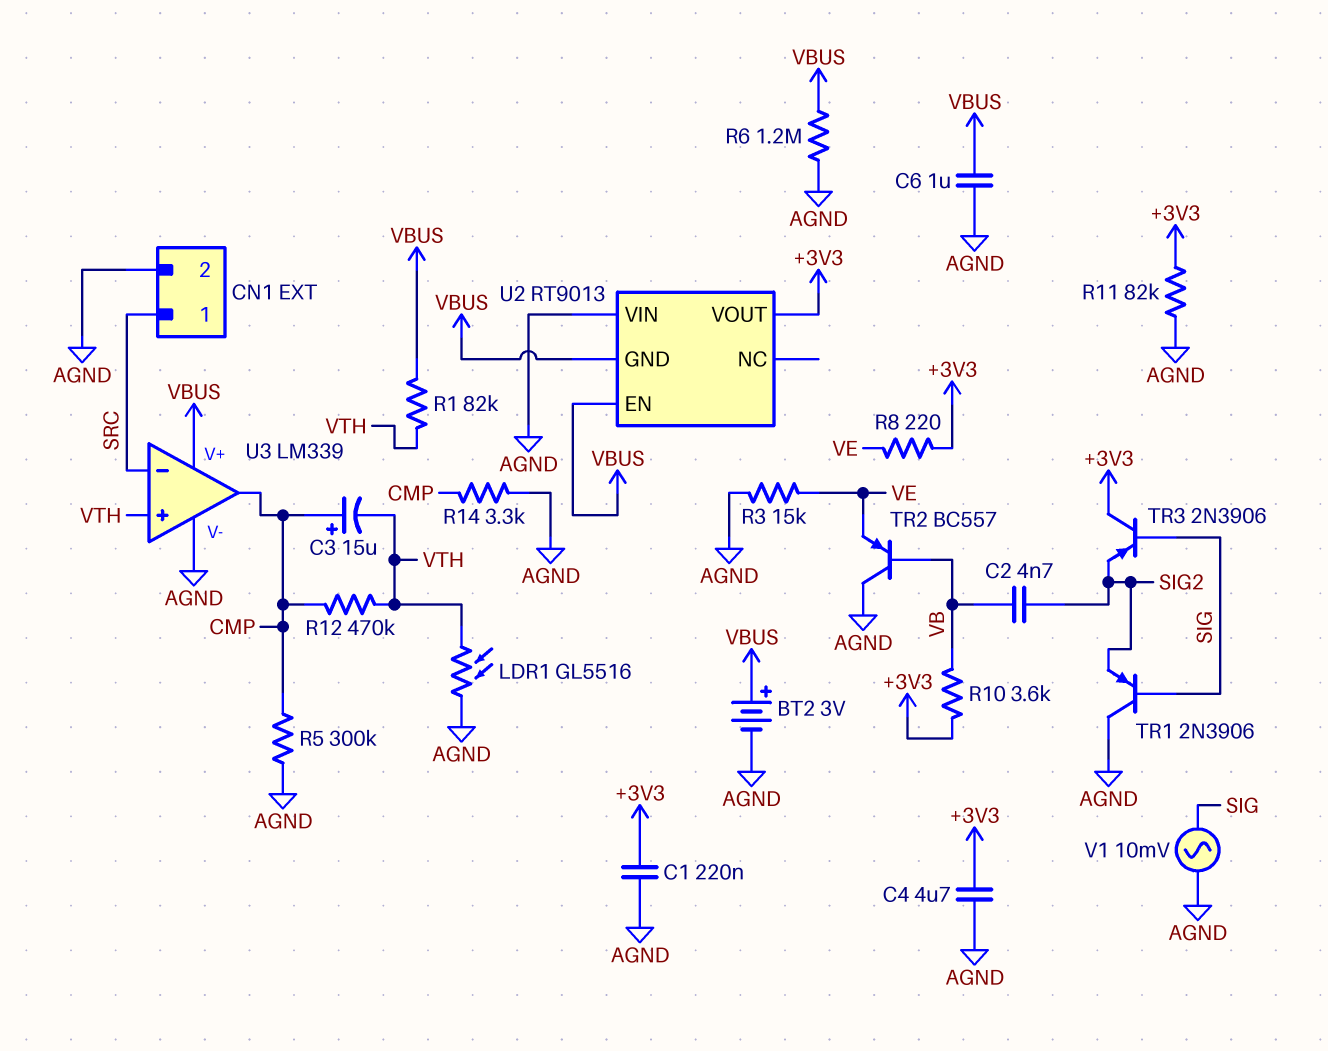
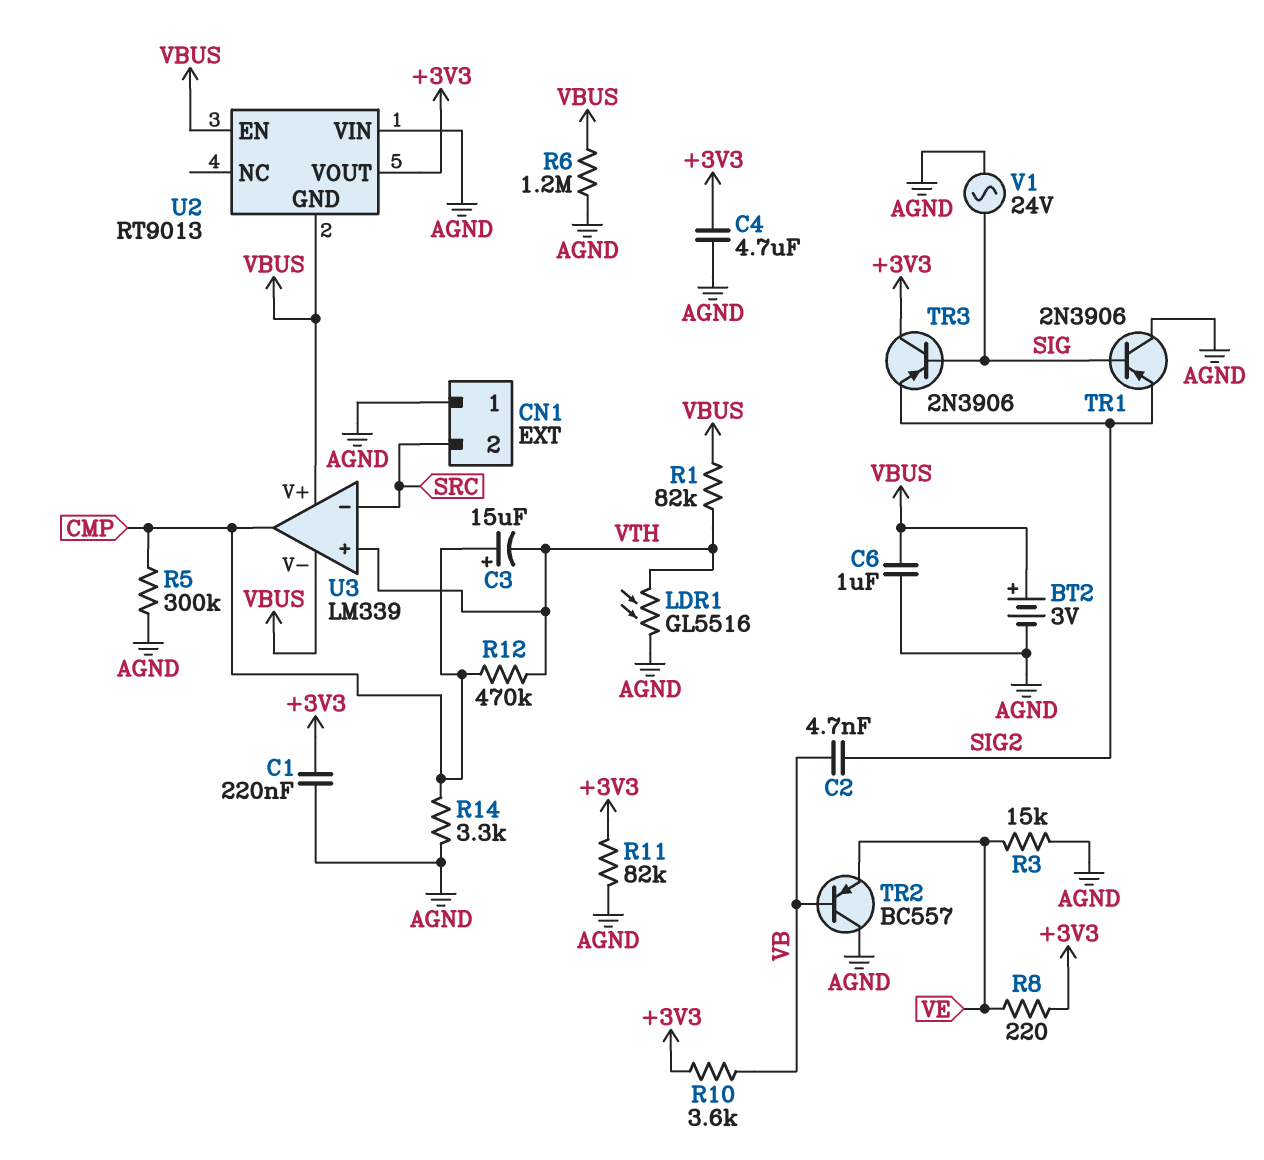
CN1 pin 1: SRC -> AGND
CN1 pin 2: AGND -> SRC
U3 pin V-: AGND -> VBUS
V1: AC 10mV (AGND, SIG) -> AC 24V (AGND, SIG)

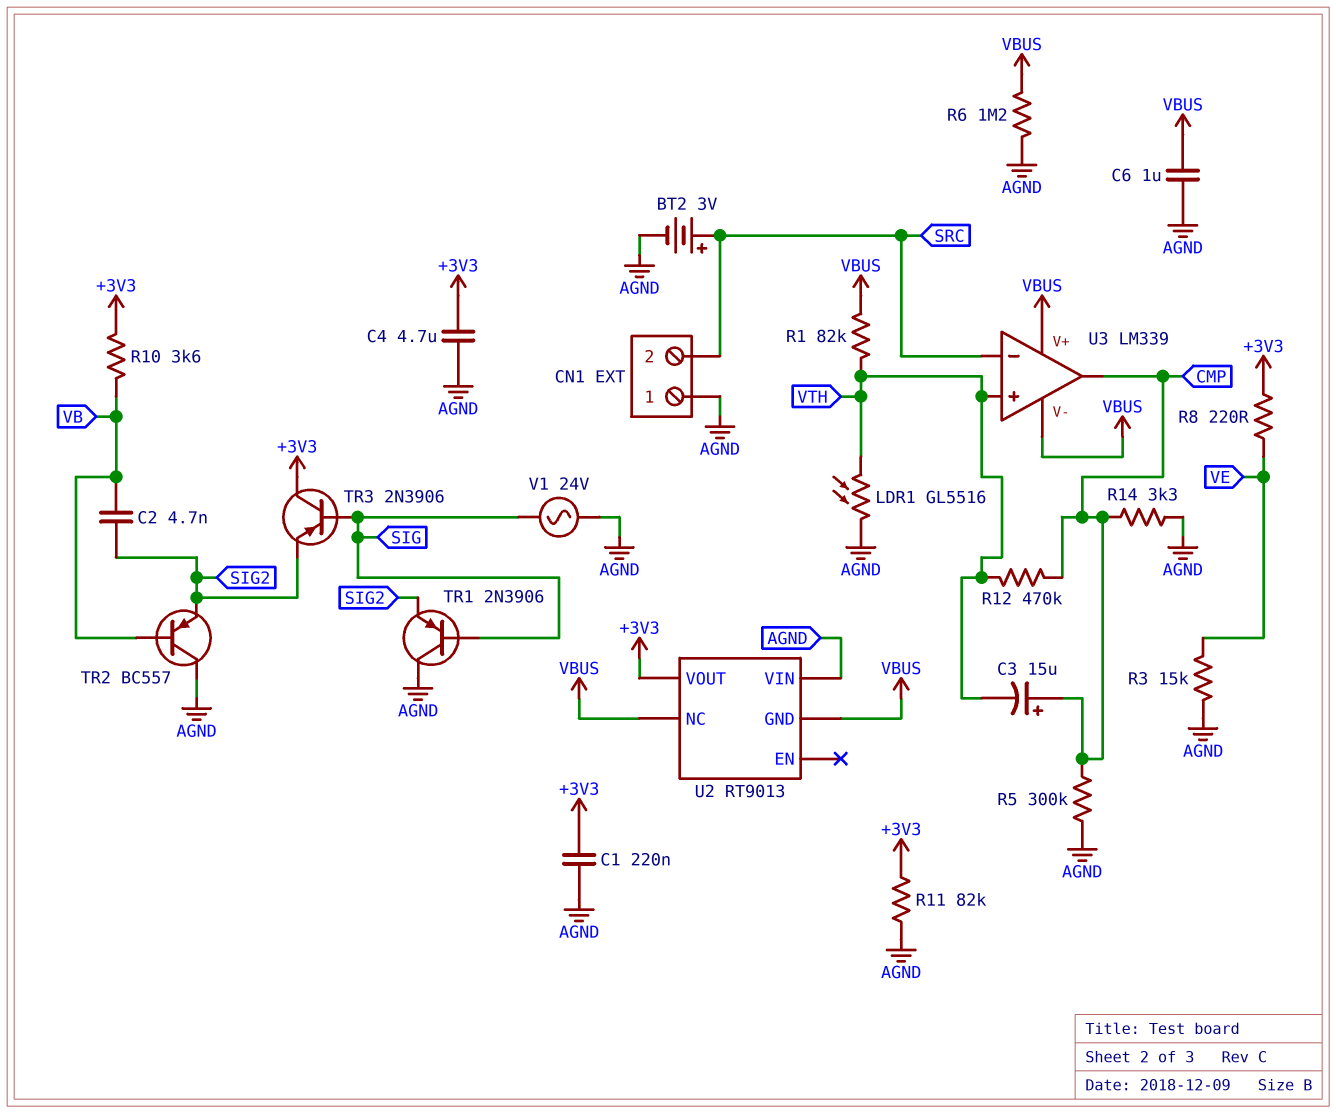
BT2: 3V (plus VBUS, minus AGND) -> 3V (plus SRC, minus AGND)
TR2: PNP BC557 (B VB, C AGND, E VE) -> PNP BC557 (B VB, C AGND, E SIG2)
U2 pin EN: VBUS -> none
U2 pin NC: none -> VBUS

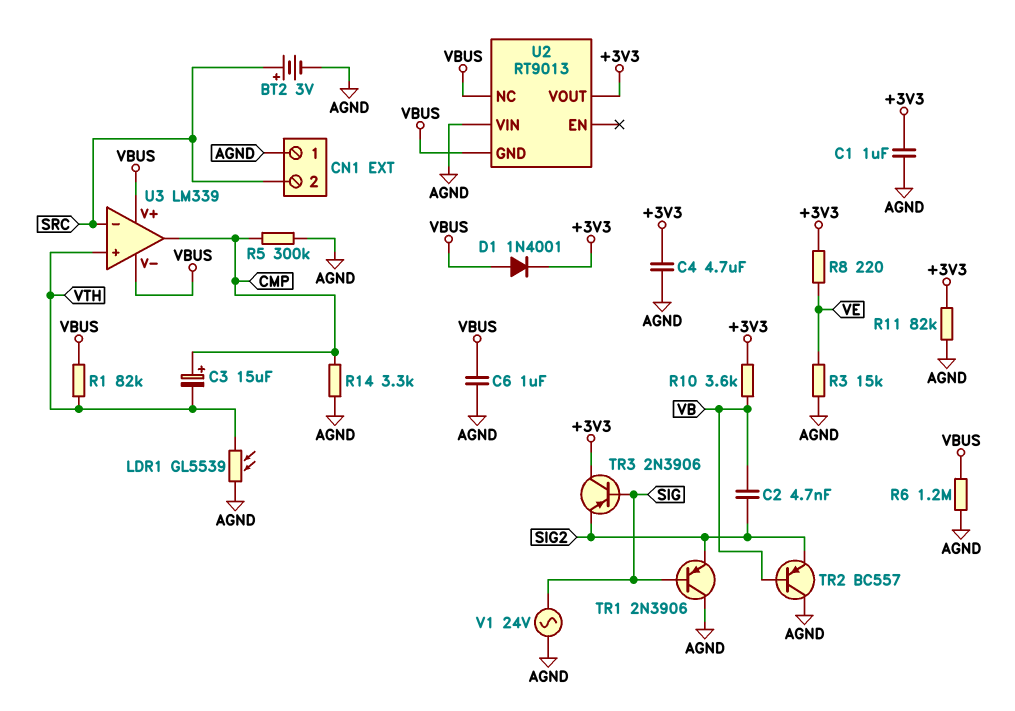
C1: 220nF (+3V3, AGND) -> 1uF (+3V3, AGND)
D1: none -> diode 1N4001 (A VBUS, K +3V3)
LDR1: GL5516 (AGND, VTH) -> GL5539 (AGND, VTH)
R12: 470k (CMP, VTH) -> none

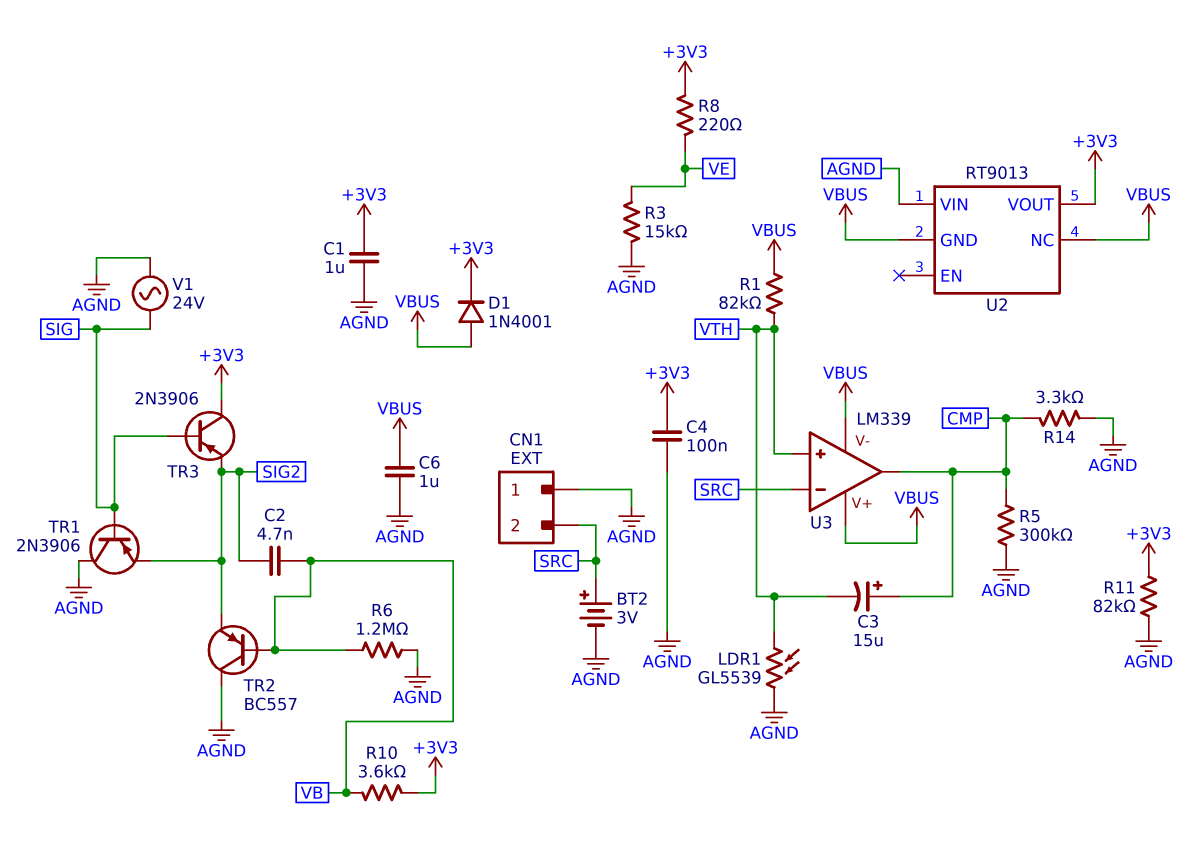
C4: 4.7uF (+3V3, AGND) -> 100nF (+3V3, AGND)
R6: 1.2M (AGND, VBUS) -> 1.2M (AGND, VB)

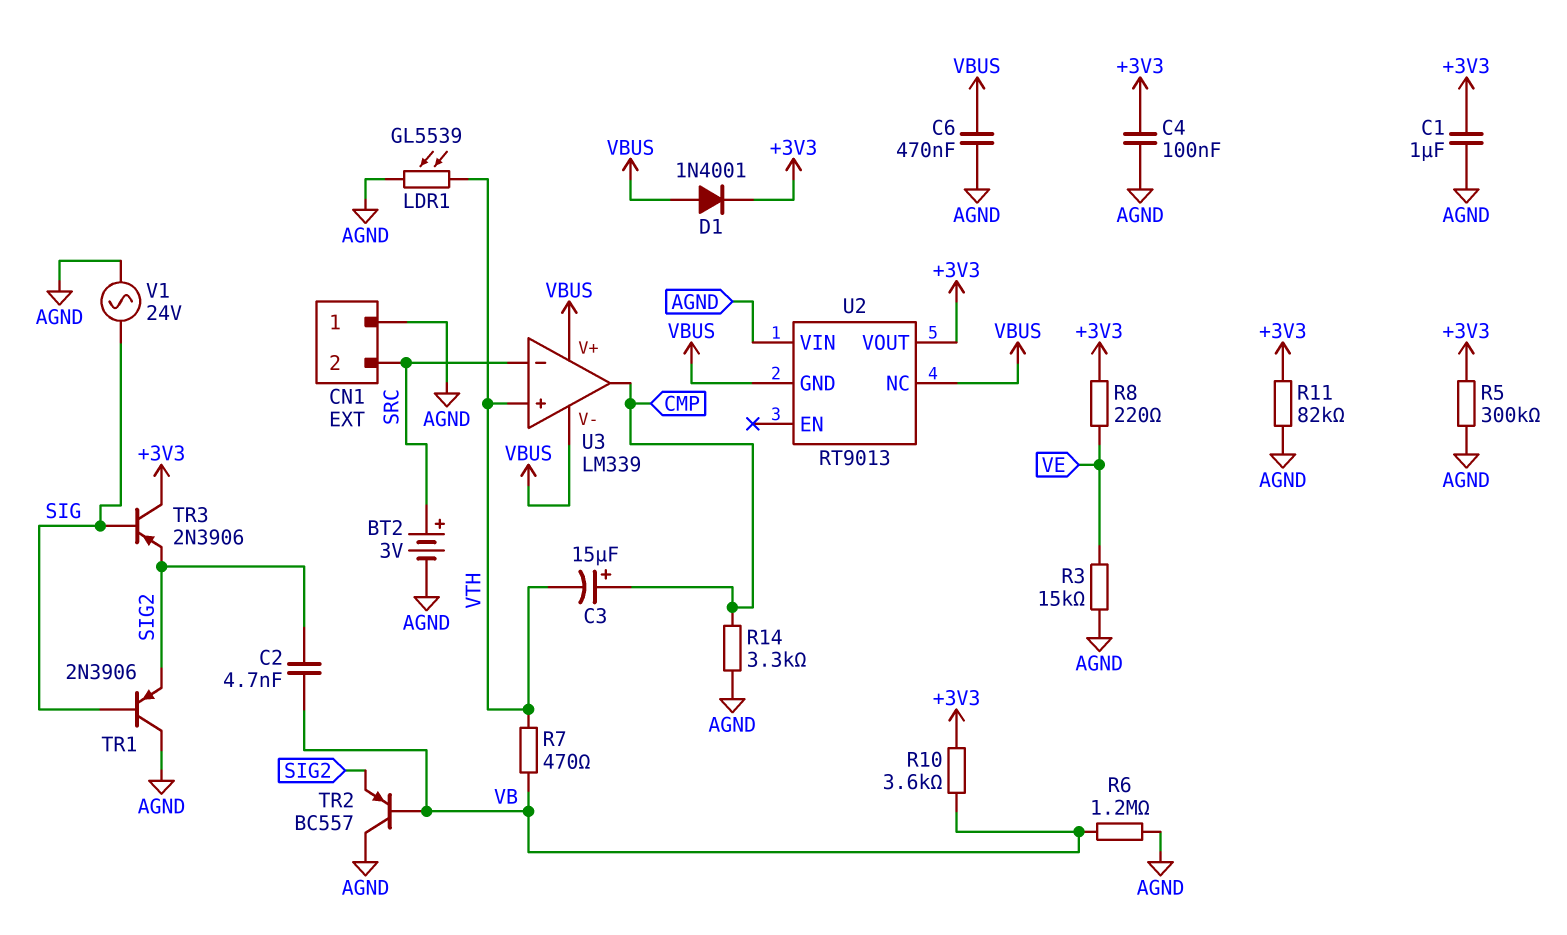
C6: 1uF (AGND, VBUS) -> 470nF (AGND, VBUS)
R1: 82k (VBUS, VTH) -> none
R5: 300k (AGND, CMP) -> 300k (+3V3, AGND)
R7: none -> 470 (VB, VTH)

